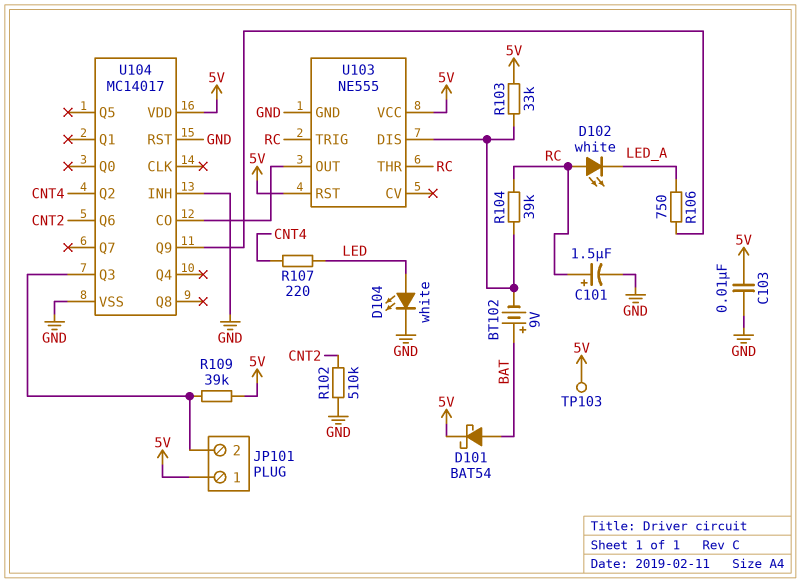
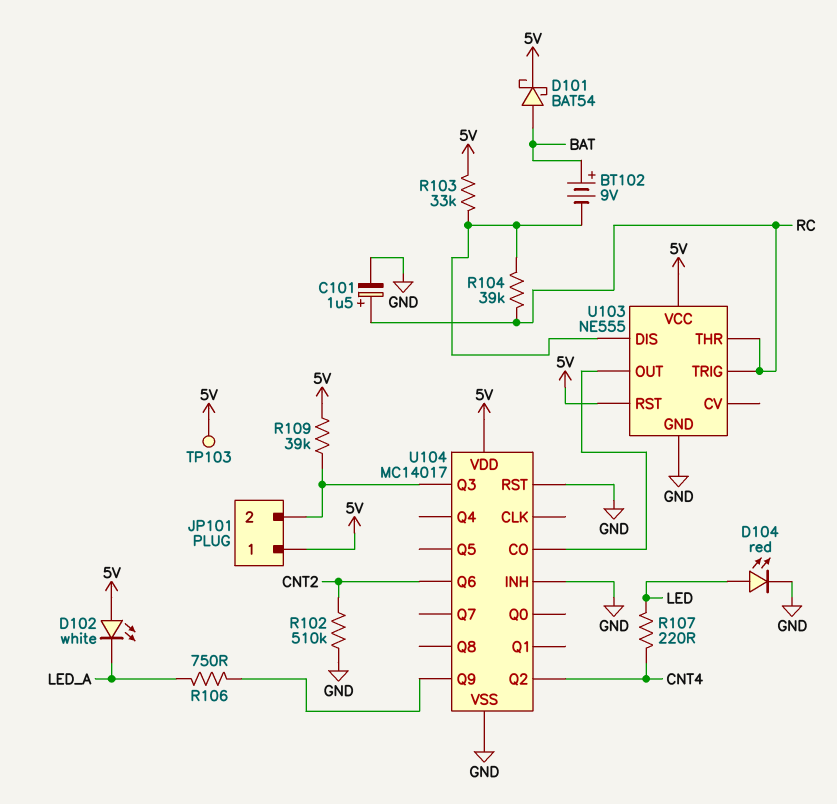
C103: 10nF (5V, GND) -> none
D102: LED white (A RC, K LED_A) -> LED white (A 5V, K LED_A)
D104: LED white (A LED, K GND) -> LED red (A LED, K GND)

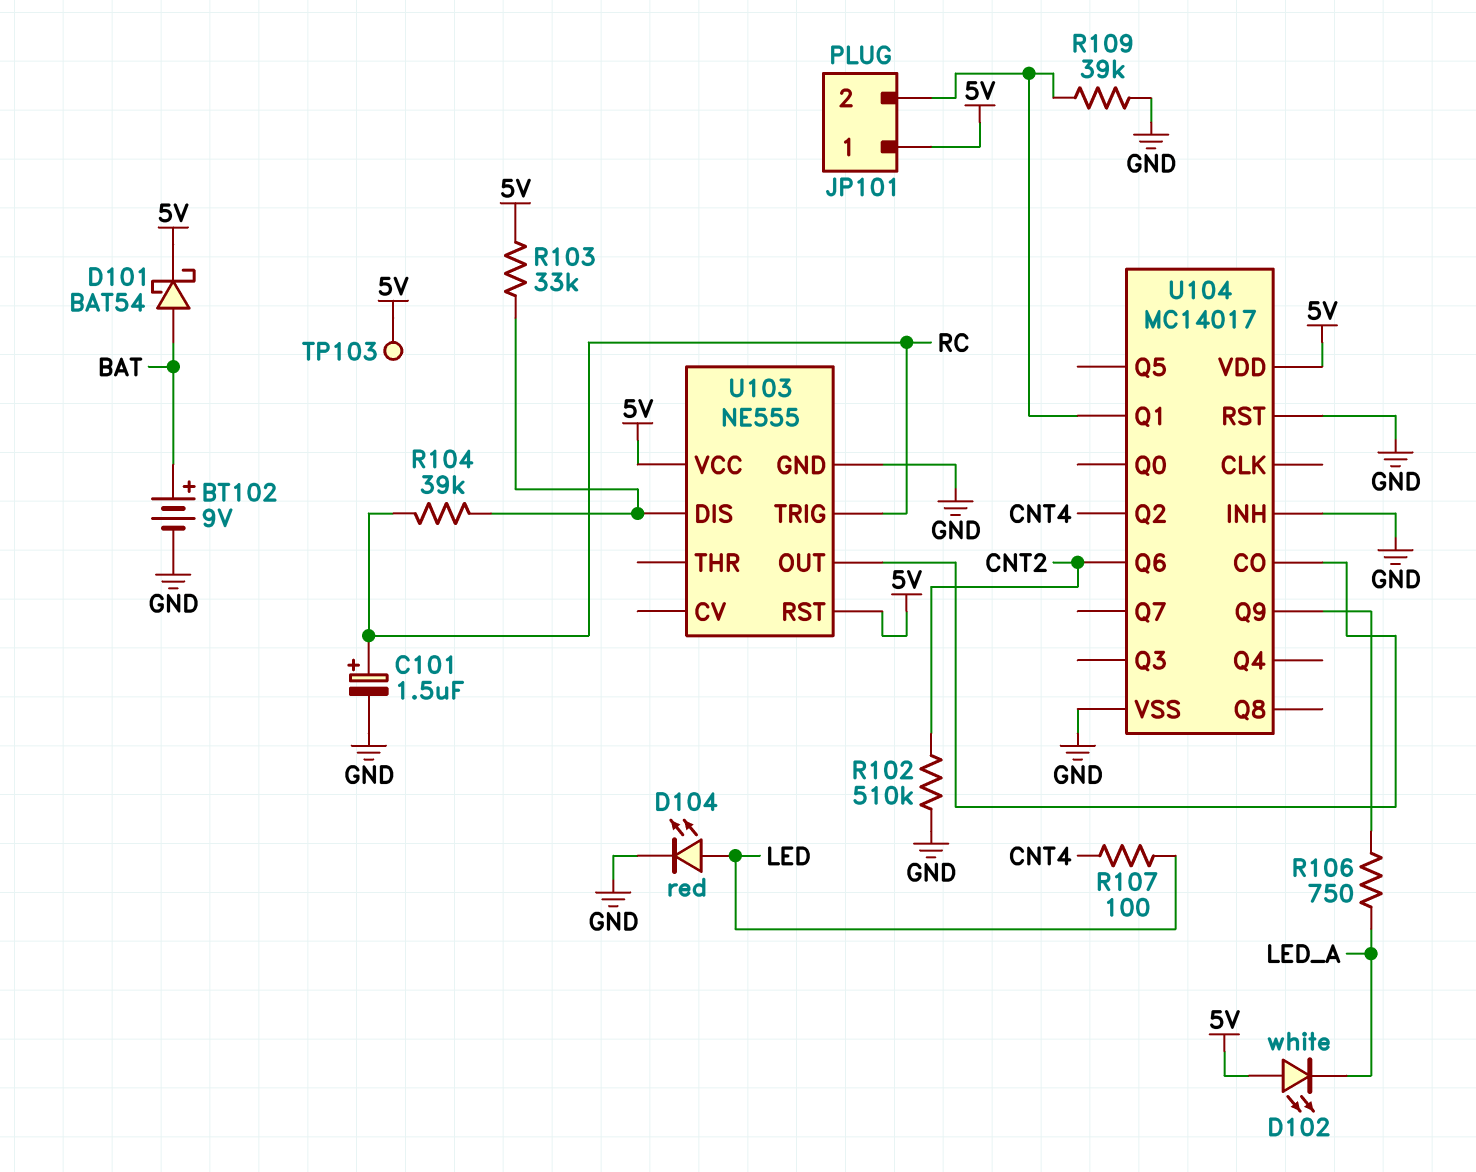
BT102: 9V (plus BAT, minus U103/DIS) -> 9V (plus BAT, minus GND)
R107: 220 (CNT4, LED) -> 100 (CNT4, LED)
R109: 39k (5V, JP101/2) -> 39k (GND, JP101/2)
U103 pin THR: RC -> none
U104 pin Q1: none -> JP101/2
U104 pin Q3: JP101/2 -> none

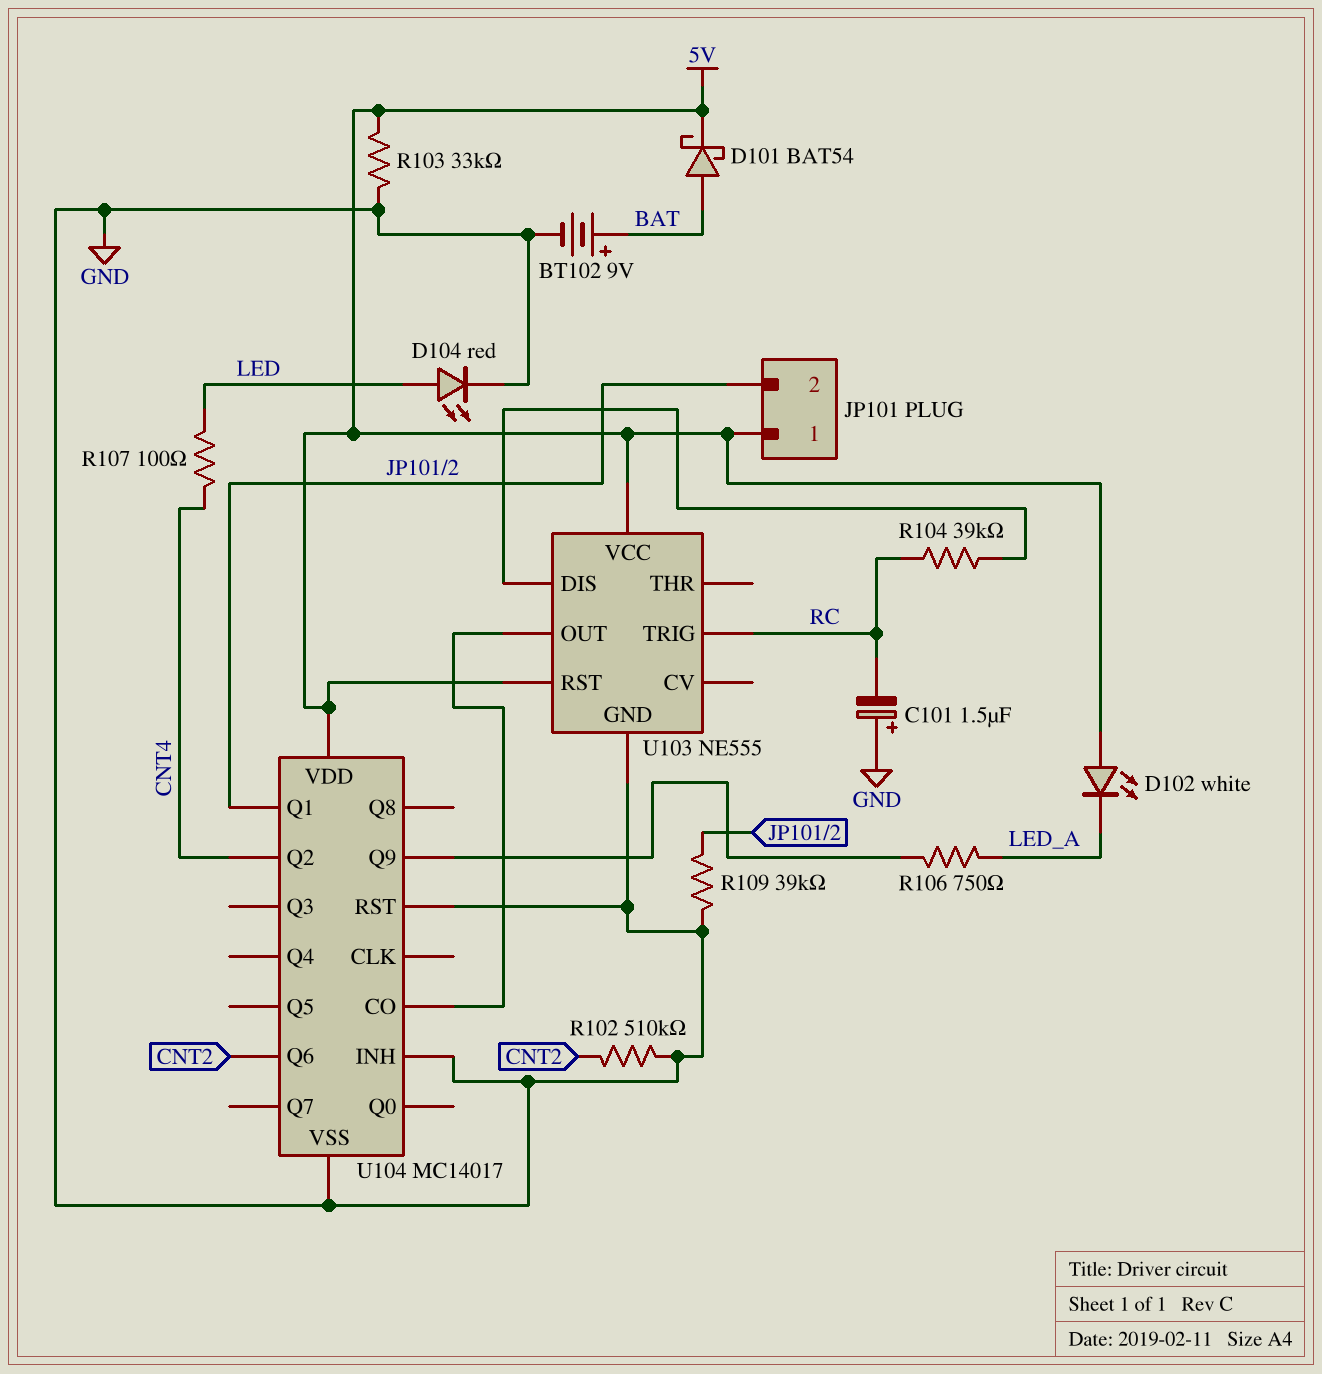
C101: 1.5uF (plus RC, minus GND) -> 1.5uF (plus GND, minus RC)
R103: 33k (5V, U103/DIS) -> 33k (5V, GND)
TP103: test point (5V) -> none

